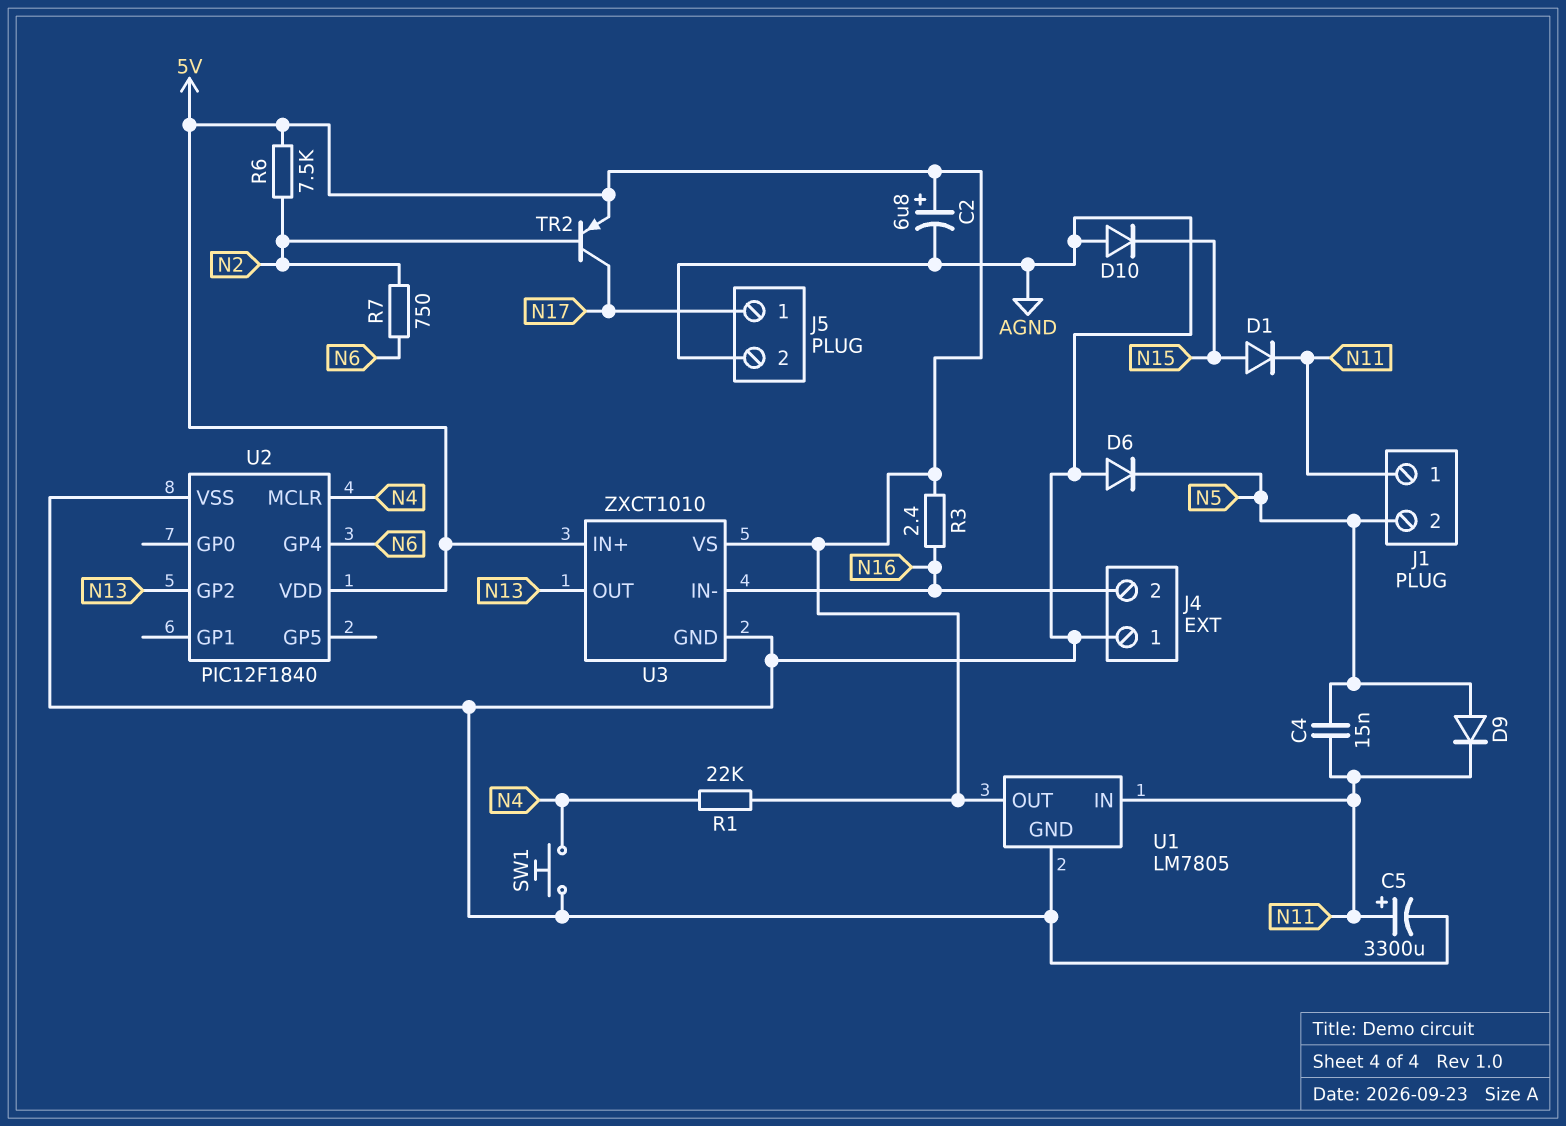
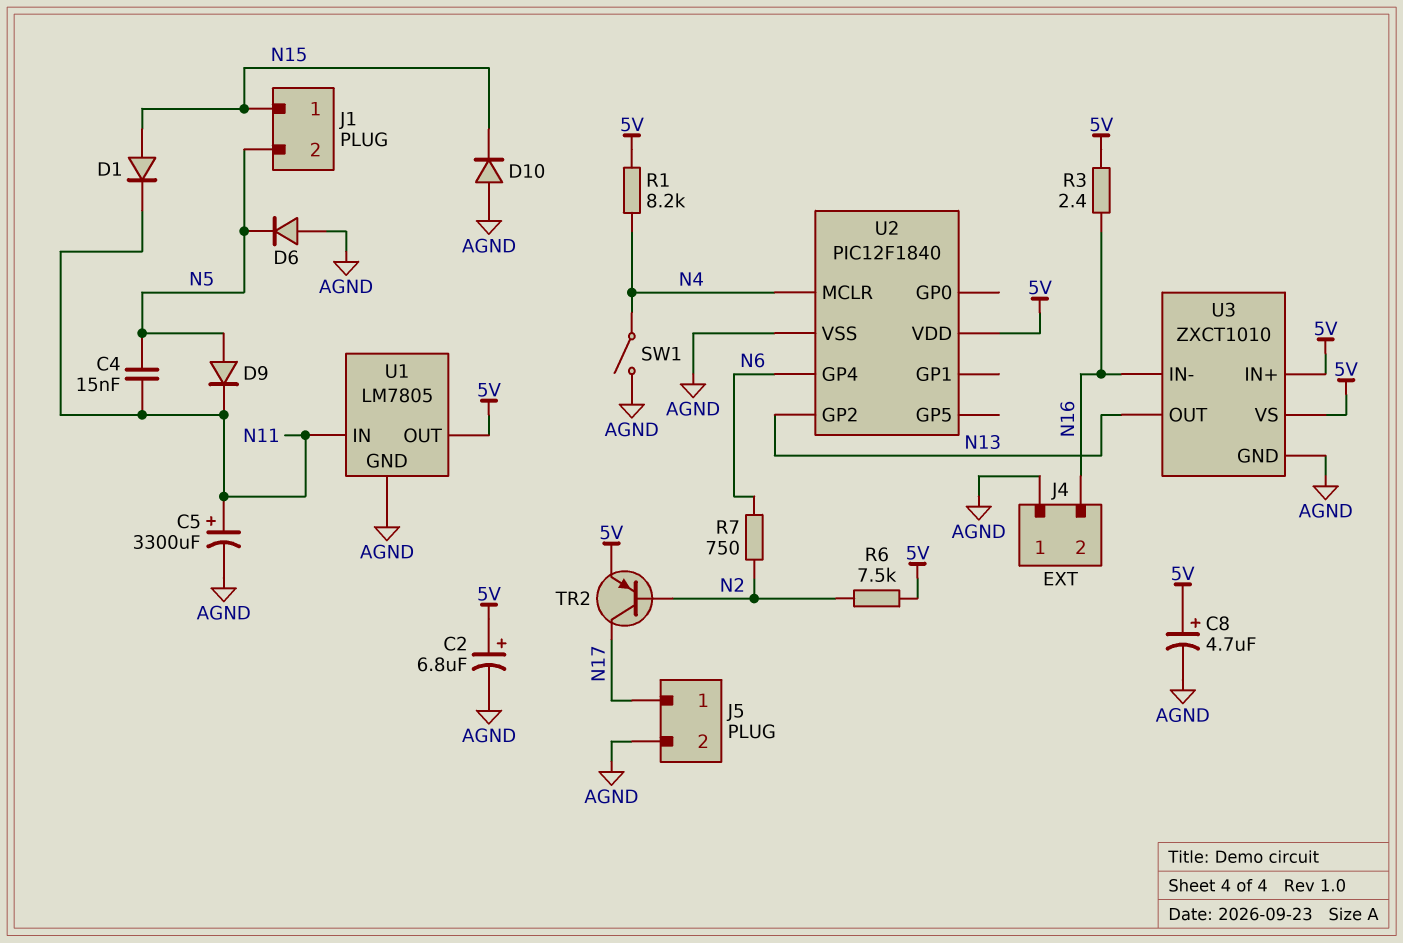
C8: none -> 4.7uF (plus 5V, minus AGND)
J1 pin 1: N11 -> N15
R1: 22k (5V, N4) -> 8.2k (5V, N4)
SW1: button (AGND, N4) -> switch (AGND, N4)

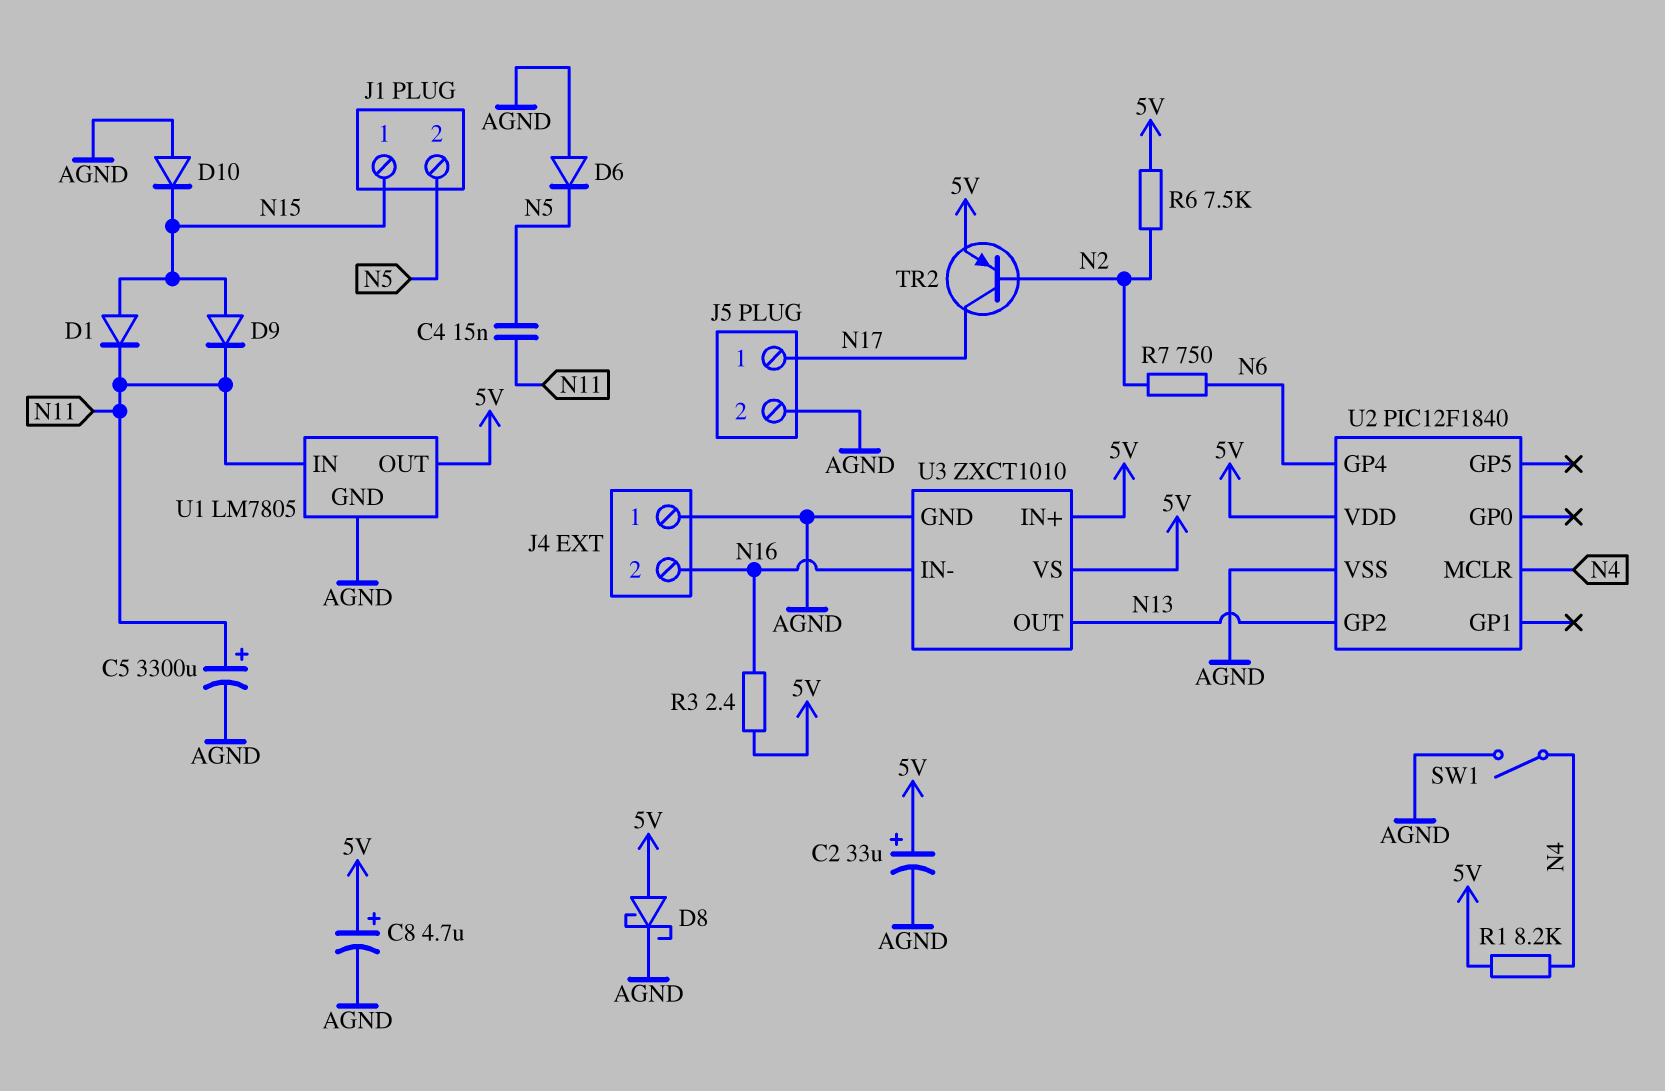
C2: 6.8uF (plus 5V, minus AGND) -> 33uF (plus 5V, minus AGND)
D8: none -> schottky (A 5V, K AGND)
D9: diode (A N5, K N11) -> diode (A N15, K N11)

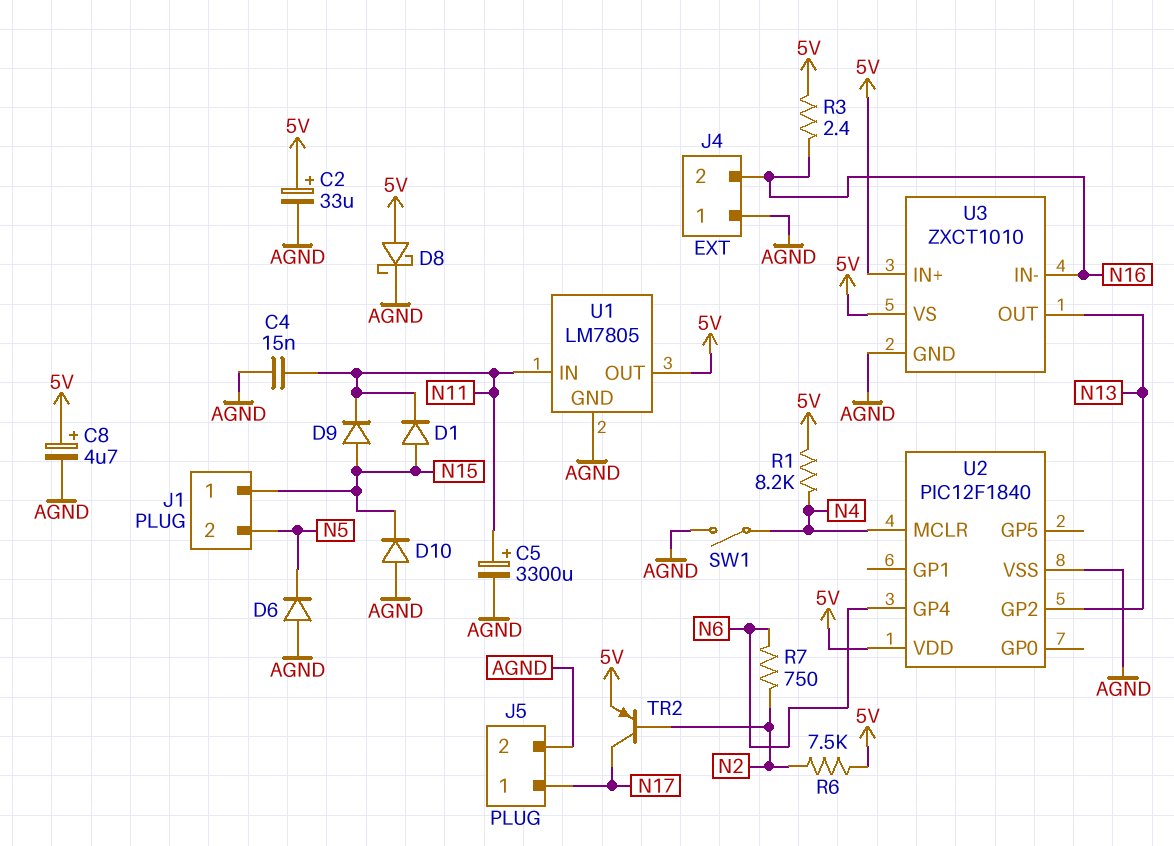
C4: 15nF (N5, N11) -> 15nF (AGND, N11)

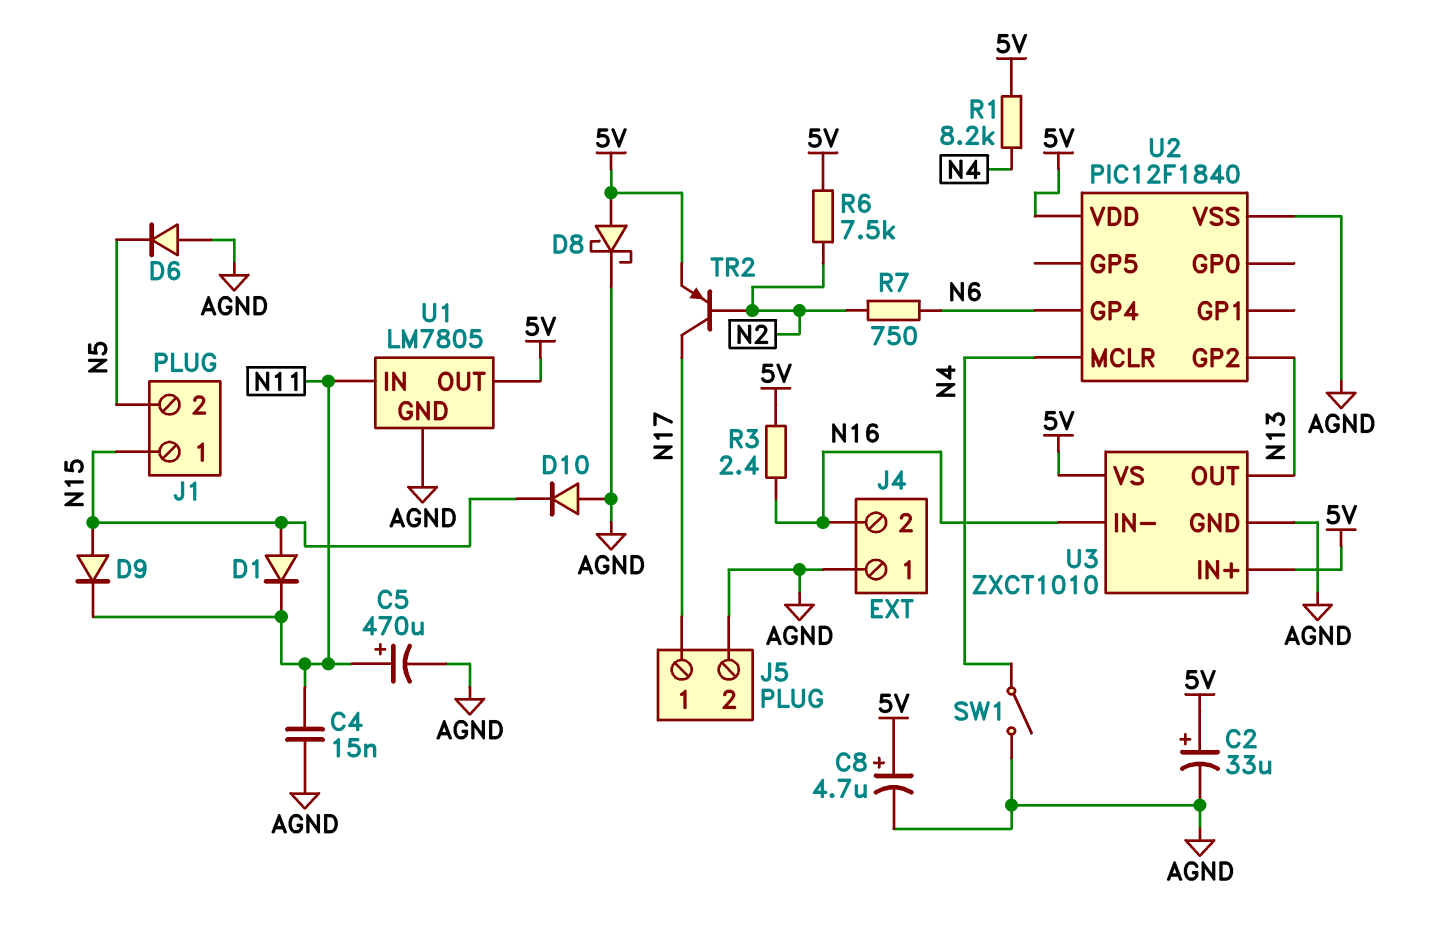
C5: 3300uF (plus N11, minus AGND) -> 470uF (plus N11, minus AGND)

